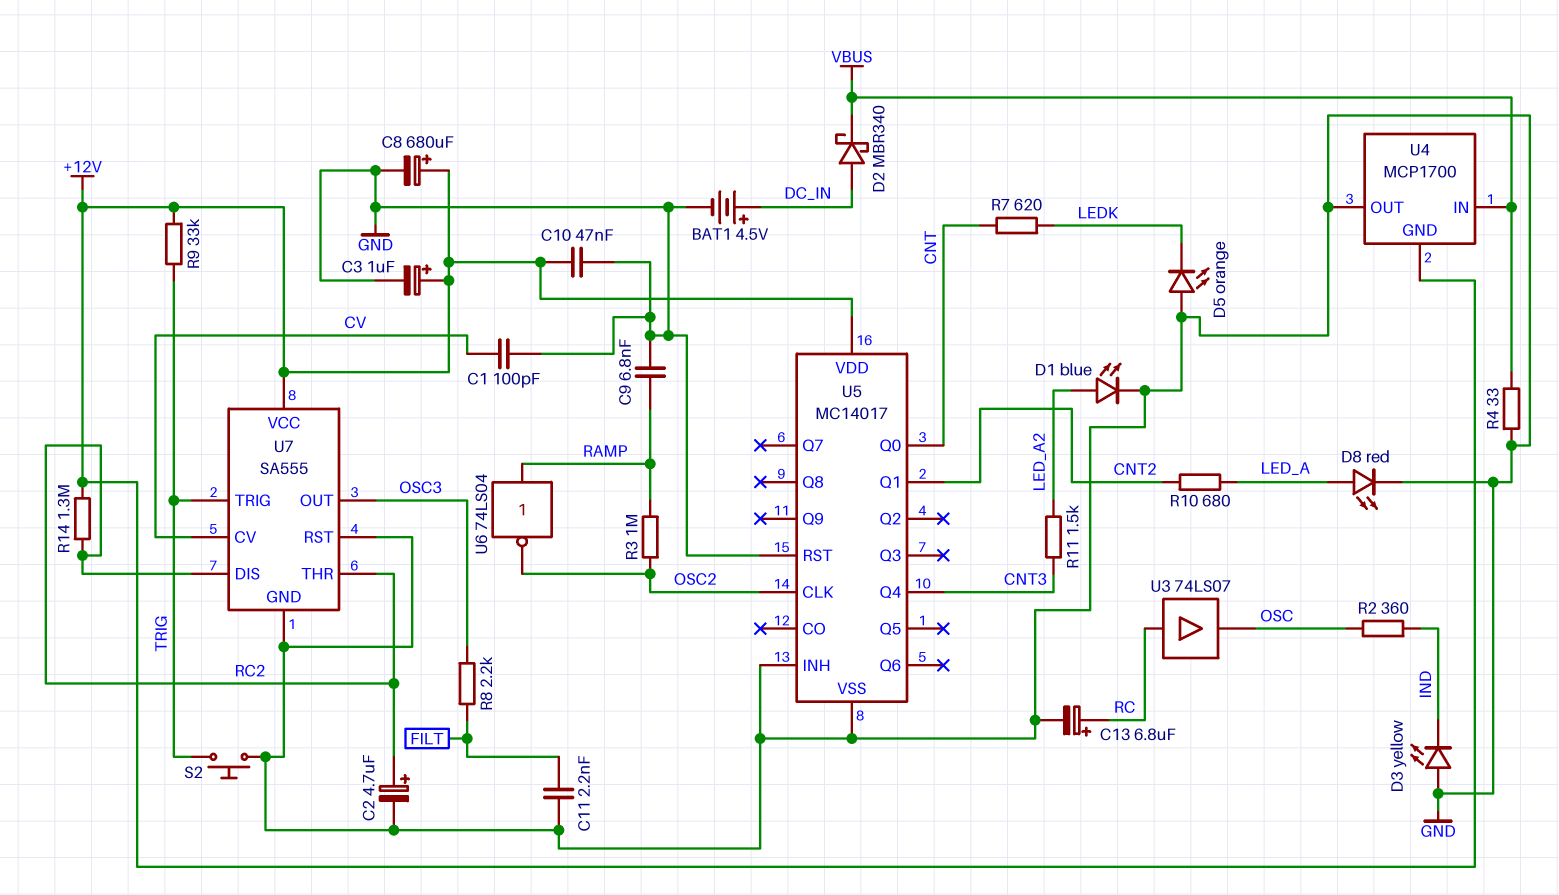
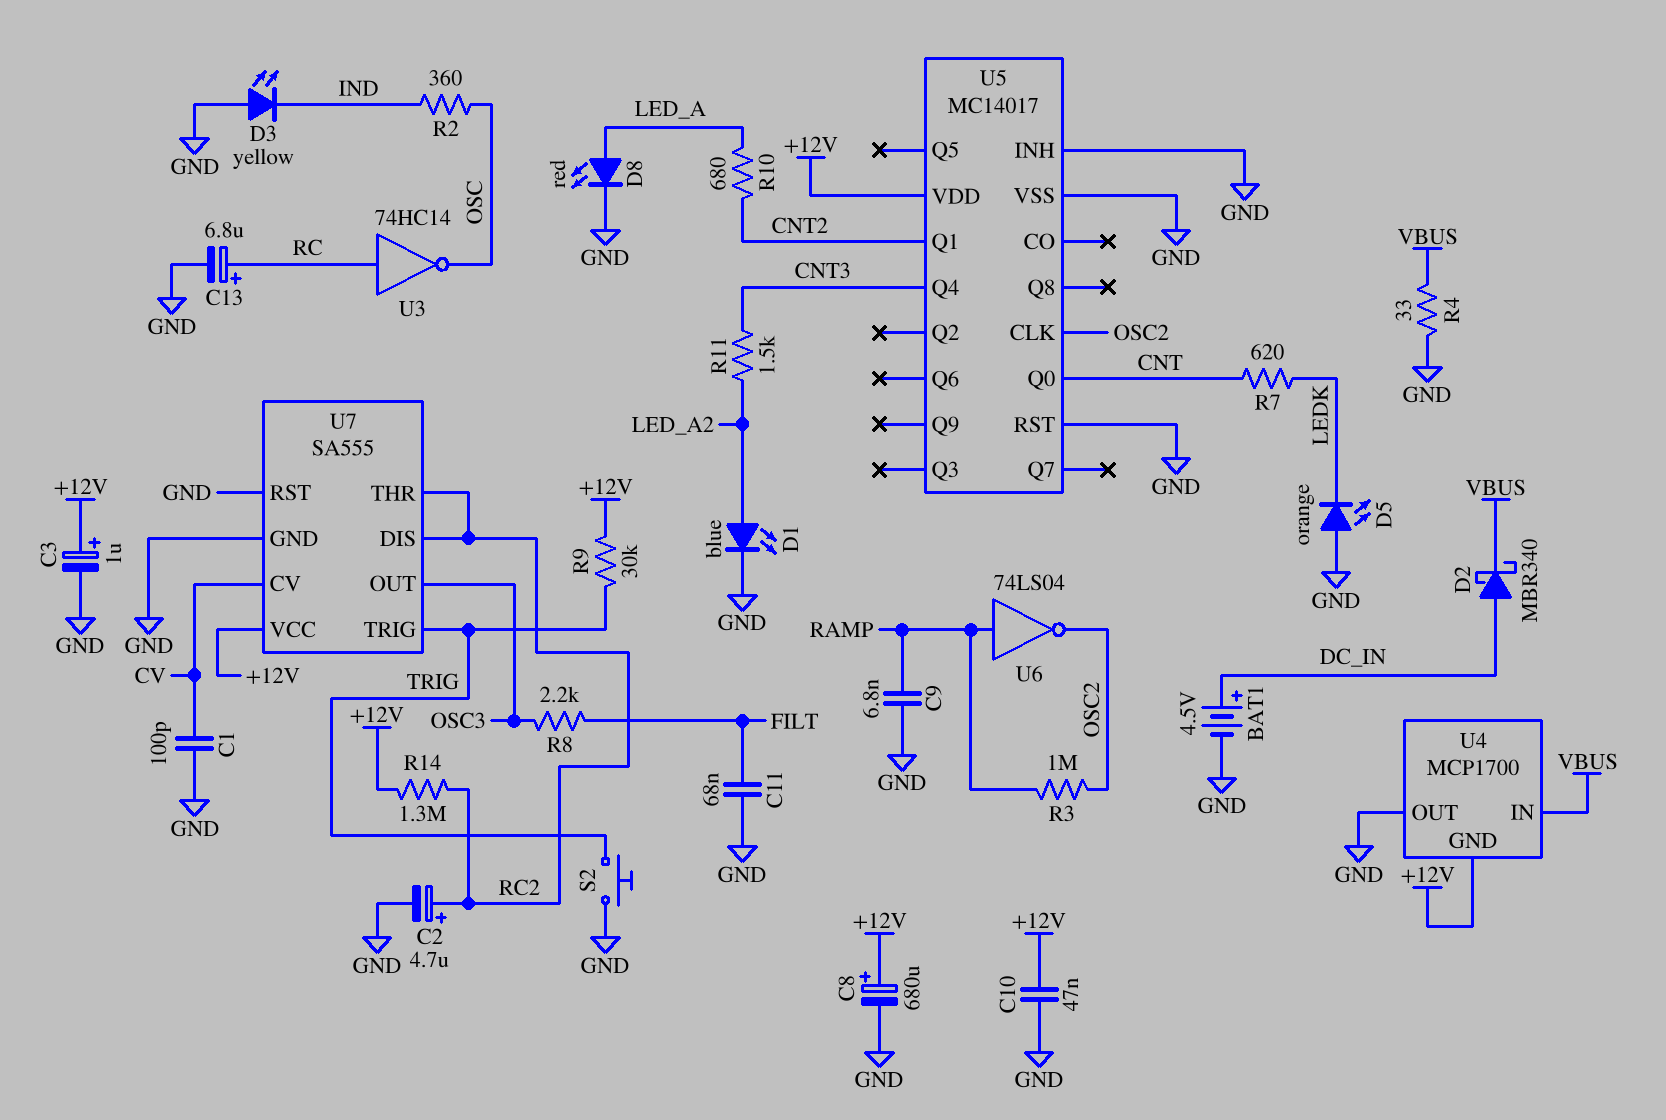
C11: 2.2nF (FILT, GND) -> 68nF (FILT, GND)
R9: 33k (+12V, TRIG) -> 30k (+12V, TRIG)
U3: buffer 74LS07 (in RC, out OSC) -> NOT 74HC14 (in RC, out OSC)

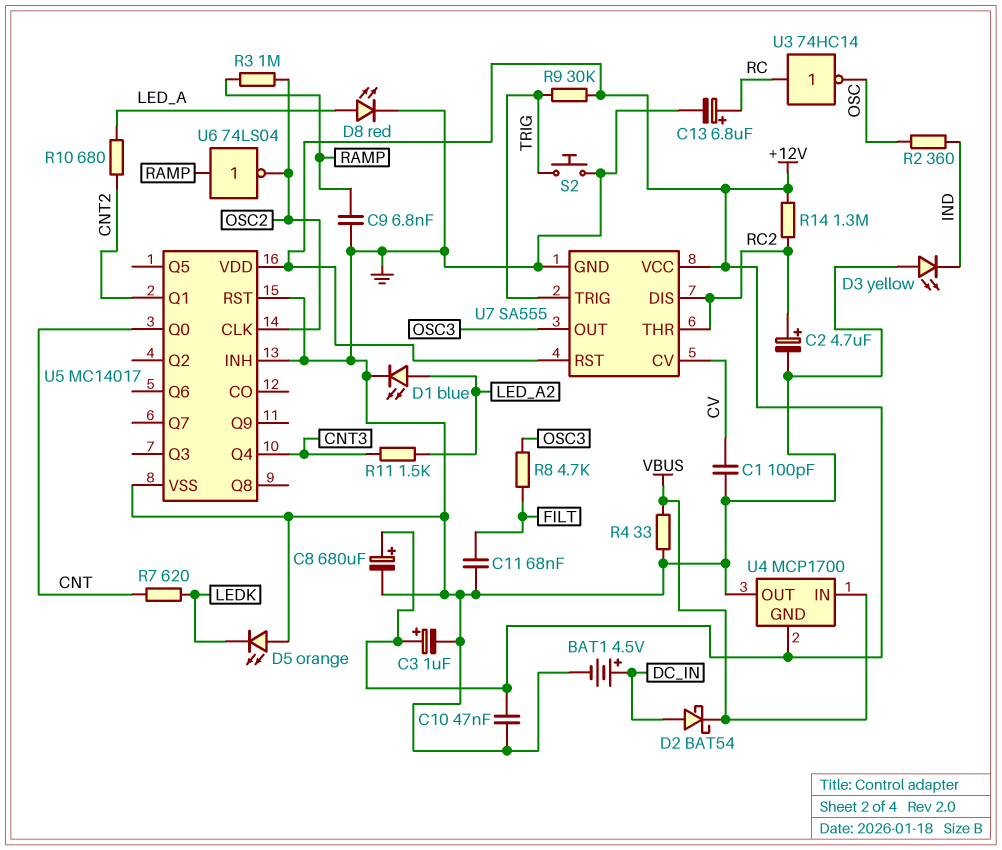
D2: schottky MBR340 (A DC_IN, K VBUS) -> schottky BAT54 (A DC_IN, K VBUS)
R8: 2.2k (FILT, OSC3) -> 4.7k (FILT, OSC3)
U7 pin RST: GND -> +12V

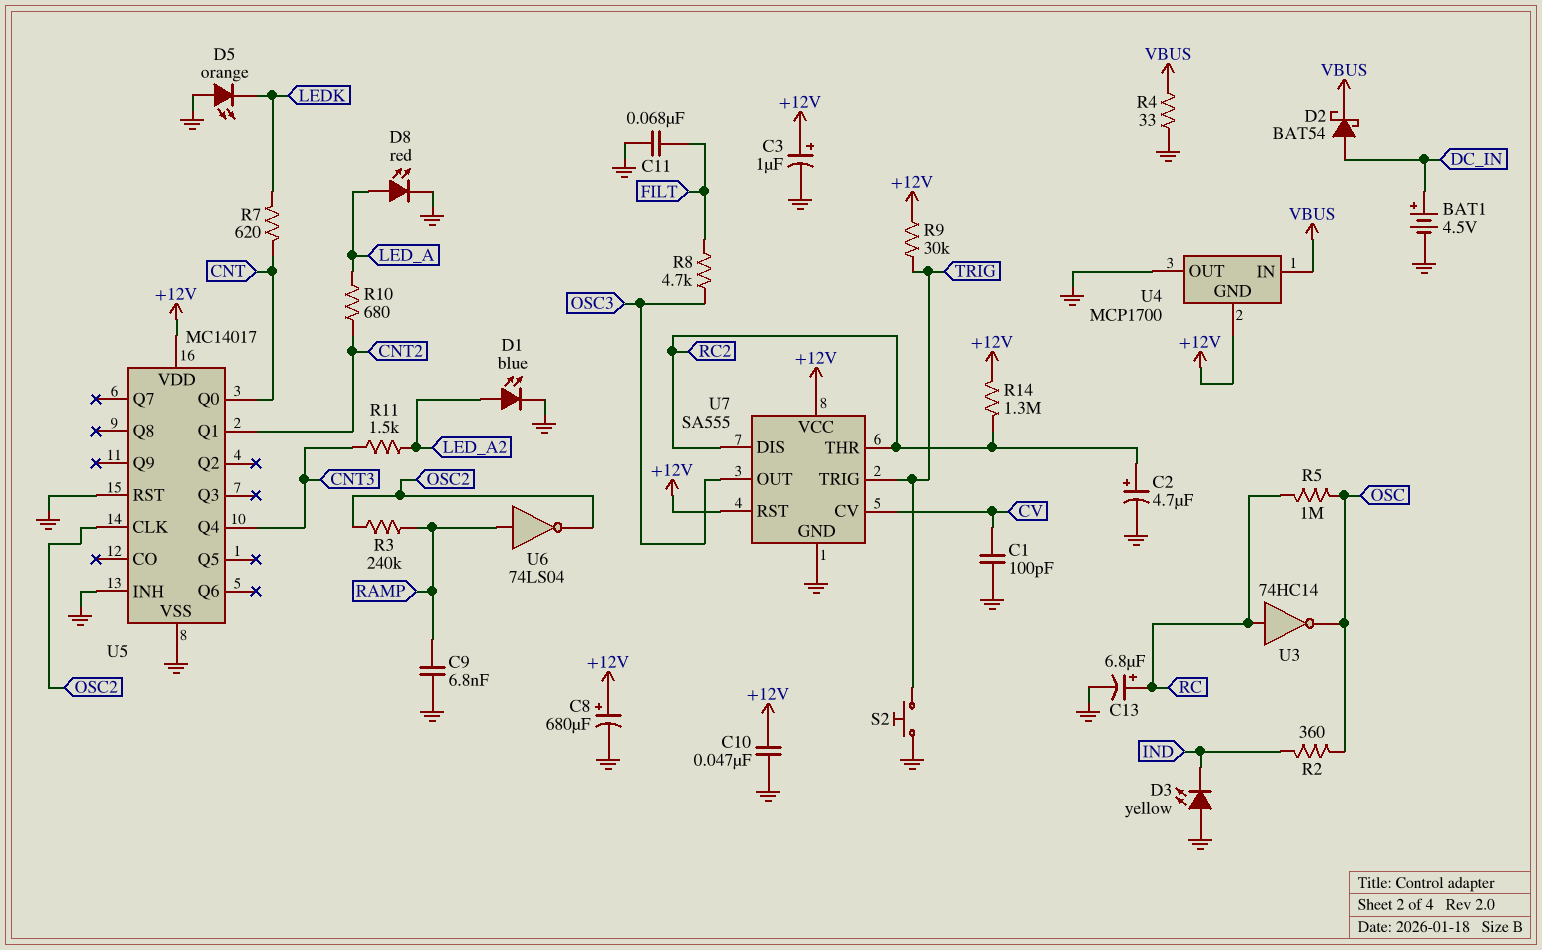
R3: 1M (OSC2, RAMP) -> 240k (OSC2, RAMP)
R5: none -> 1M (OSC, RC)

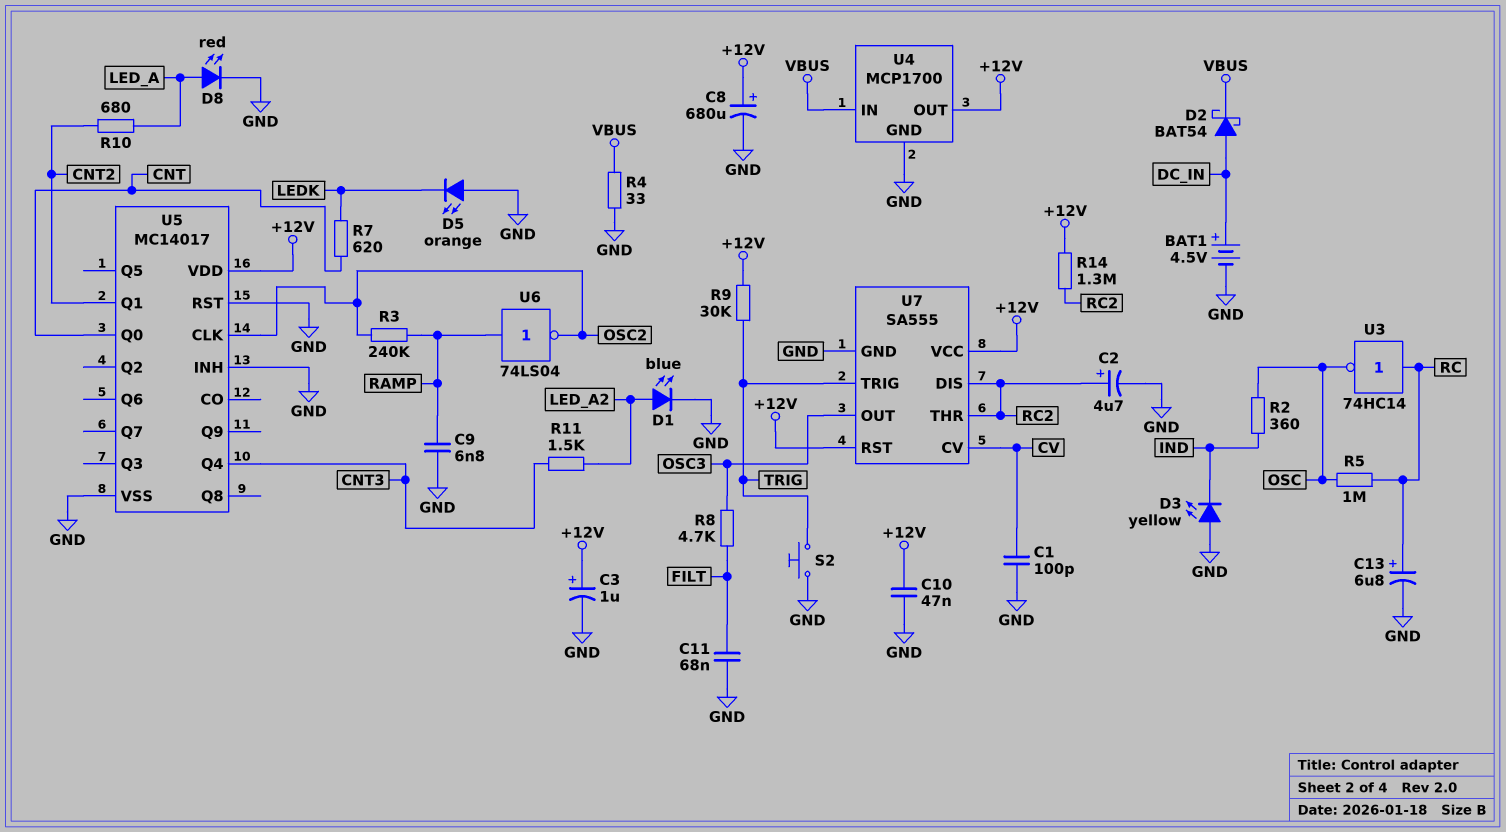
U4 pin GND: +12V -> GND
U4 pin OUT: GND -> +12V

